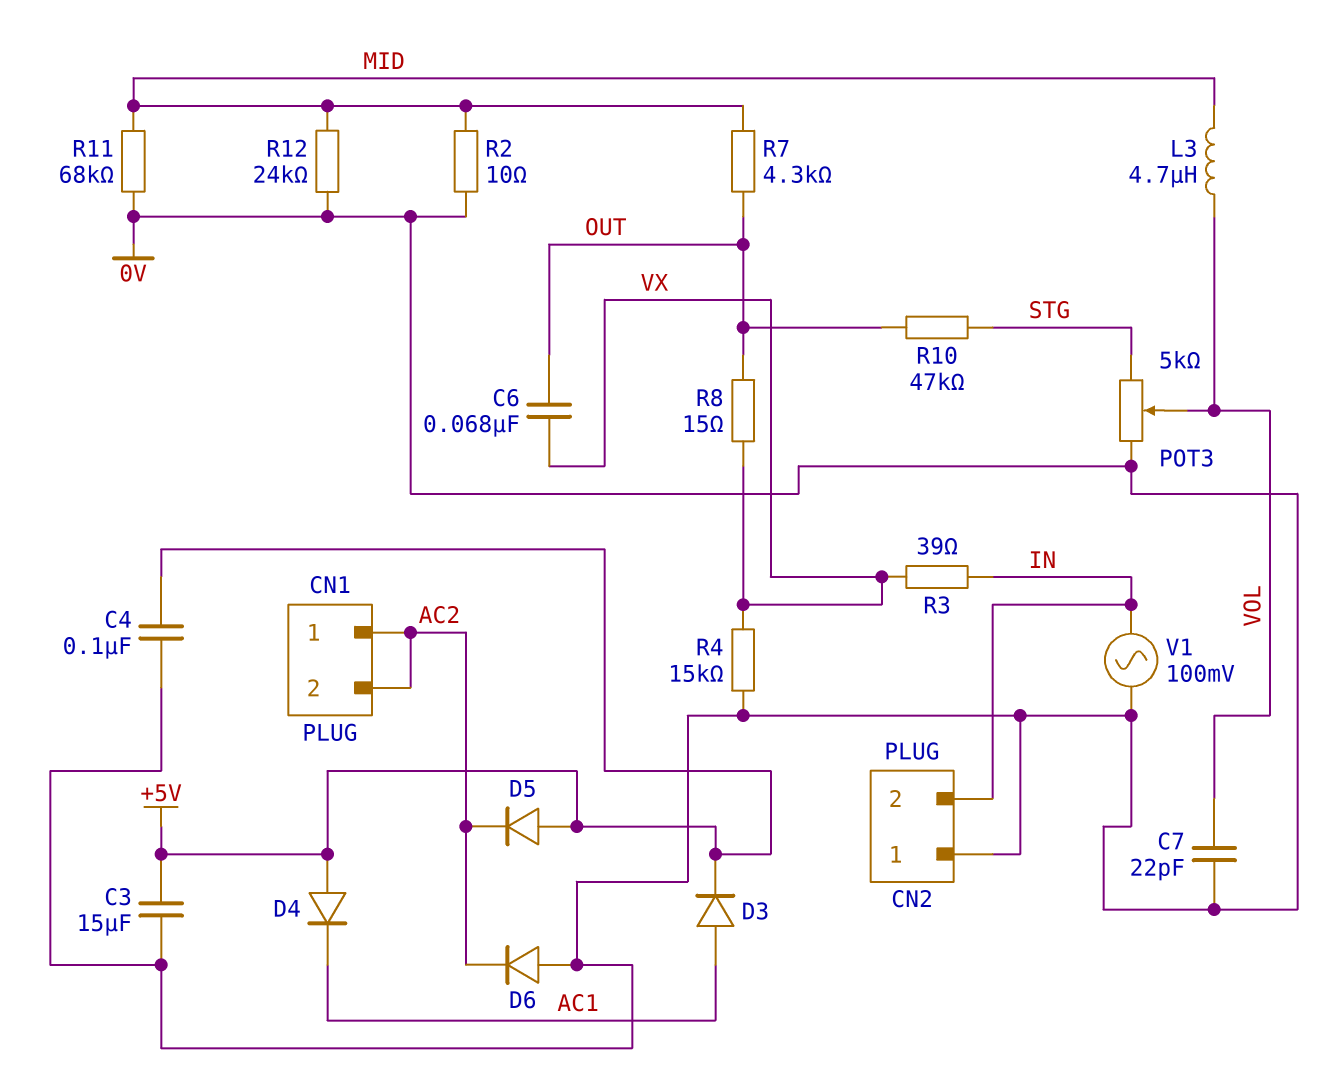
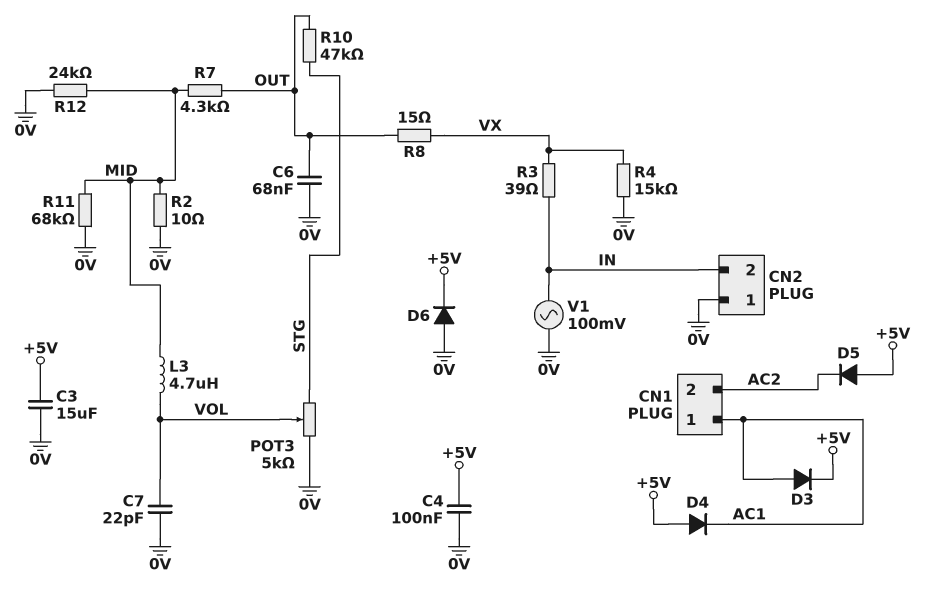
C6: 68nF (OUT, VX) -> 68nF (0V, OUT)
CN1 pin 1: AC2 -> AC1
D6: diode (A 0V, K AC2) -> diode (A 0V, K +5V)

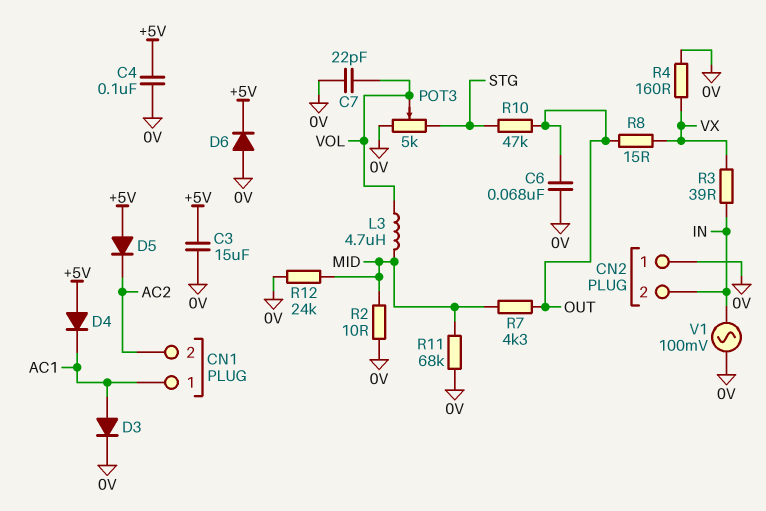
D3: diode (A AC1, K +5V) -> diode (A AC1, K 0V)
R4: 15k (0V, VX) -> 160 (0V, VX)

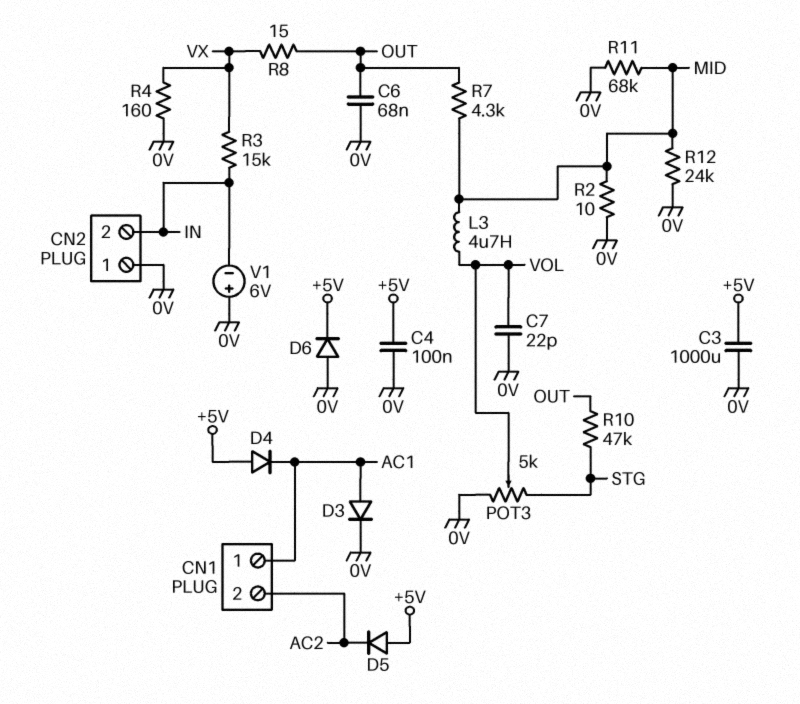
C3: 15uF (+5V, 0V) -> 1000uF (+5V, 0V)
R3: 39 (IN, VX) -> 15k (IN, VX)
V1: AC 100mV (0V, IN) -> 6V (plus 0V, minus IN)

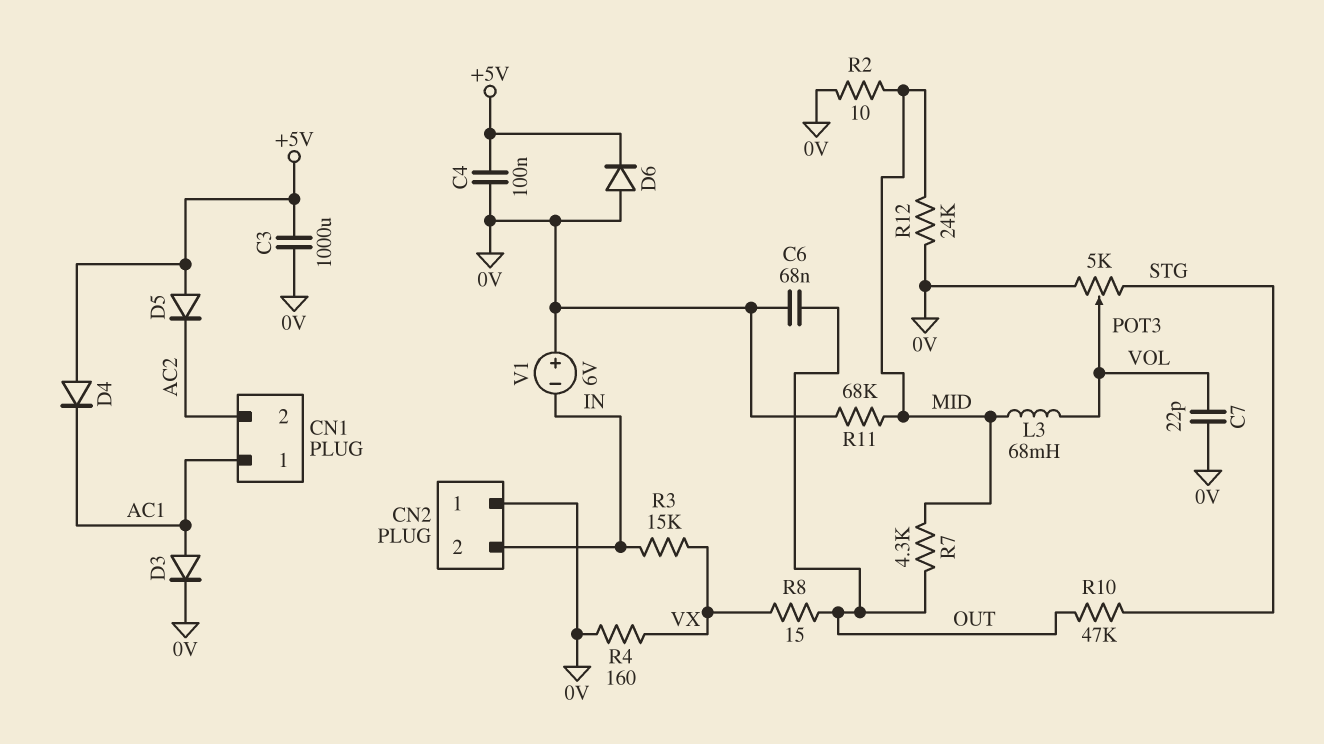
L3: 4.7uH (MID, VOL) -> 68mH (MID, VOL)

